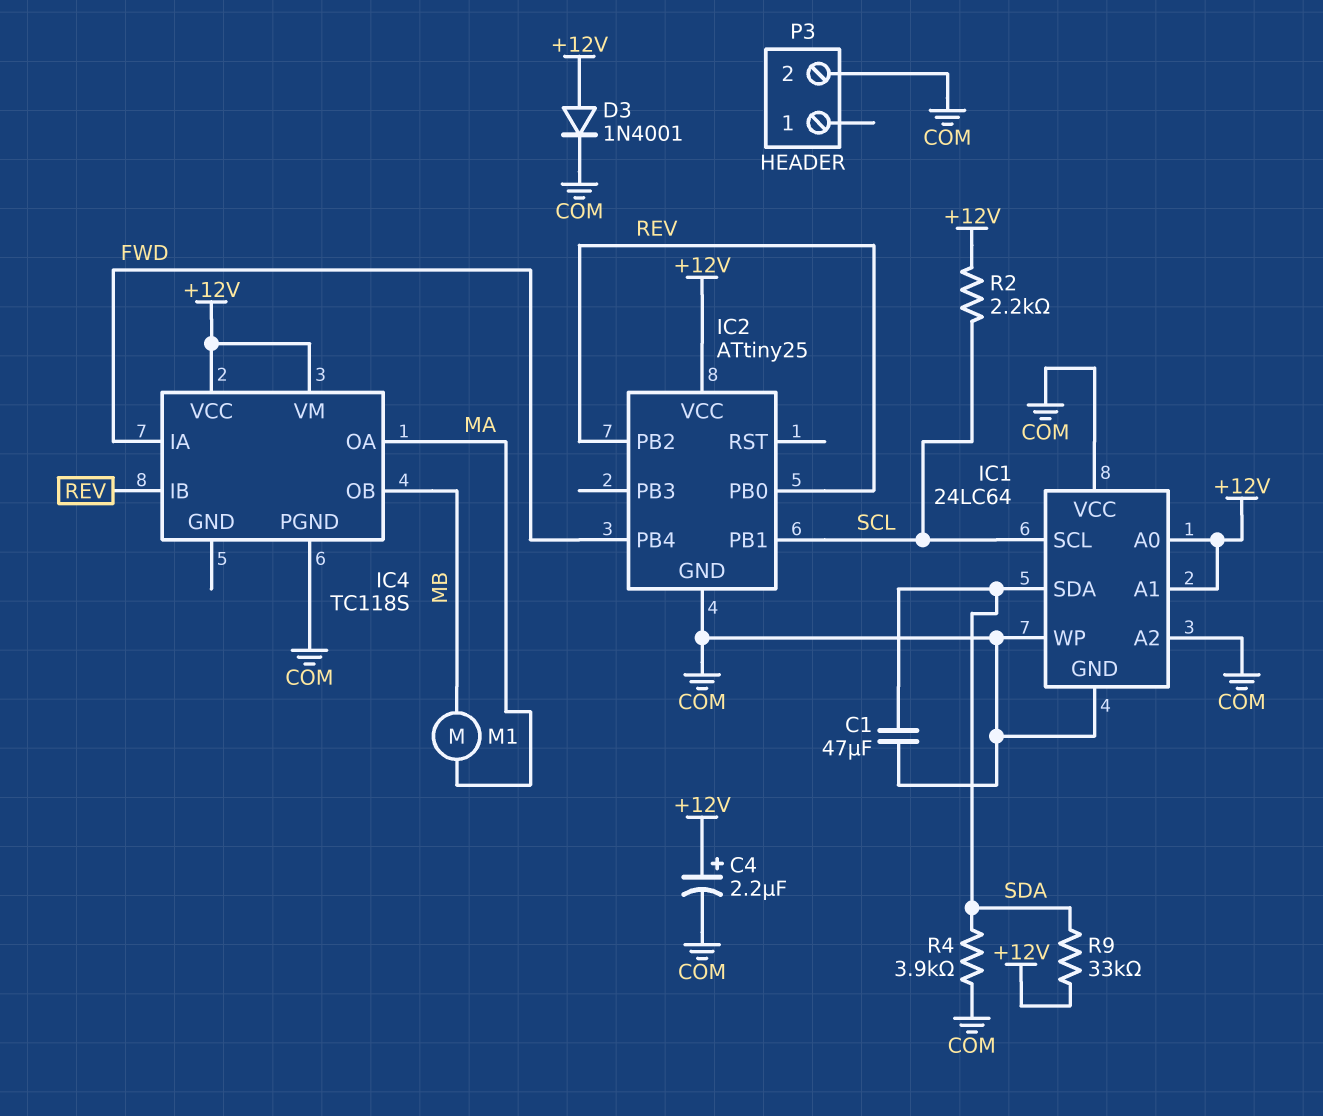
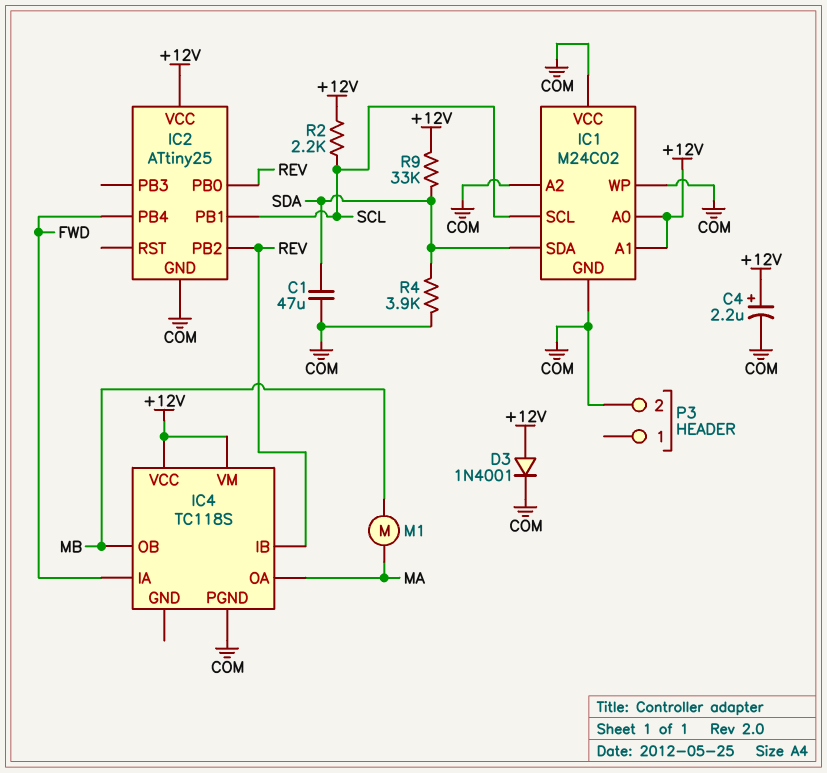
IC1: 24LC64 -> M24C02

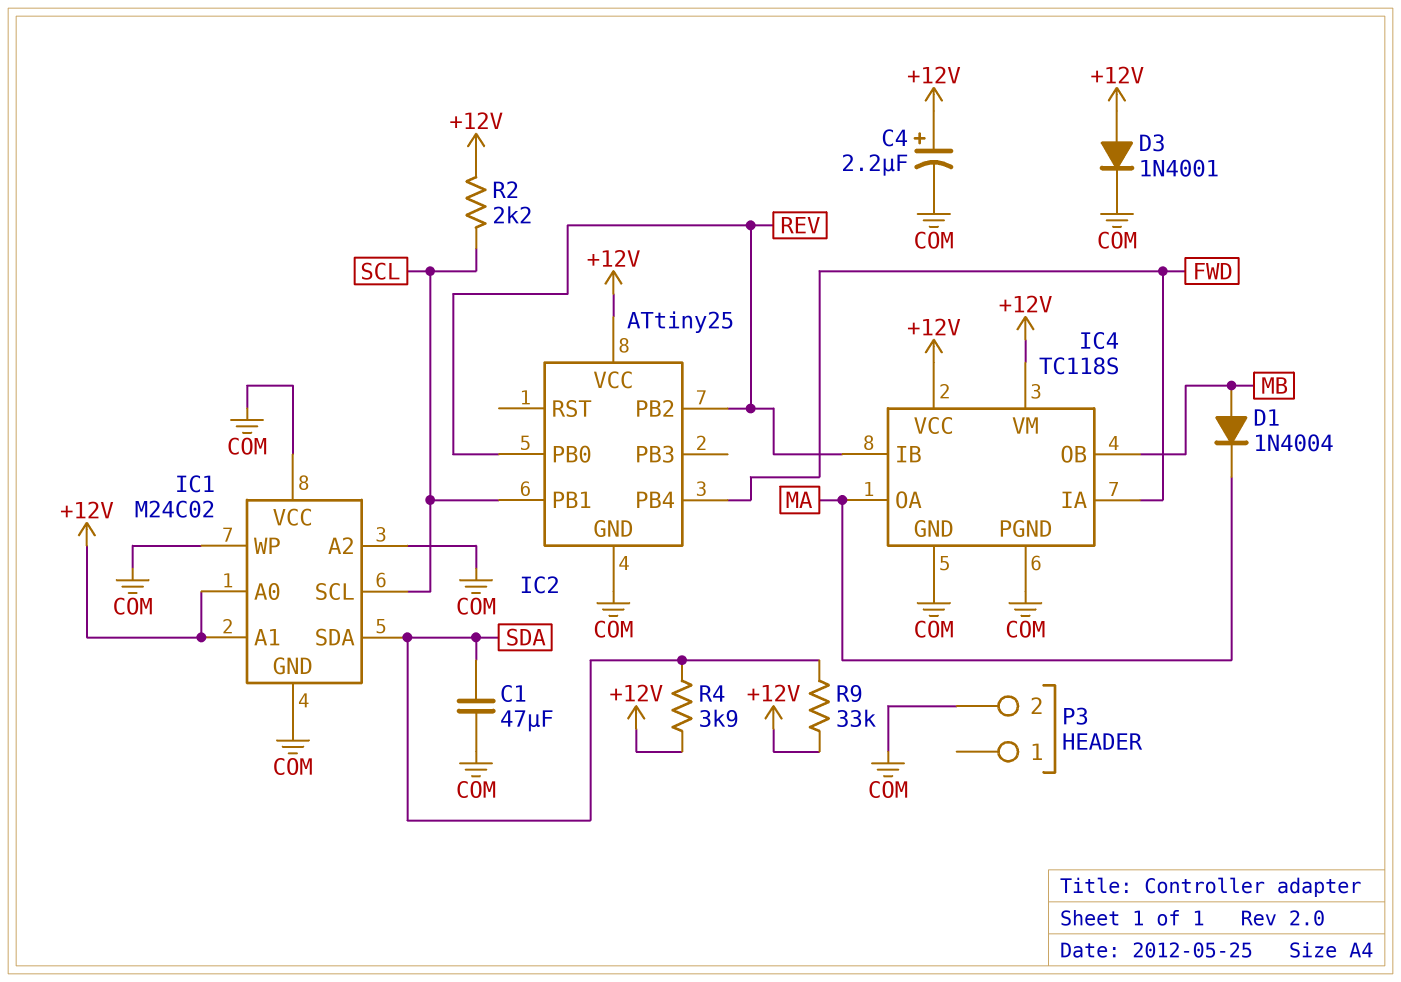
D1: none -> diode 1N4004 (A MB, K MA)
IC4 pin GND: none -> COM
M1: motor (MA, MB) -> none
R4: 3.9k (COM, SDA) -> 3.9k (+12V, SDA)

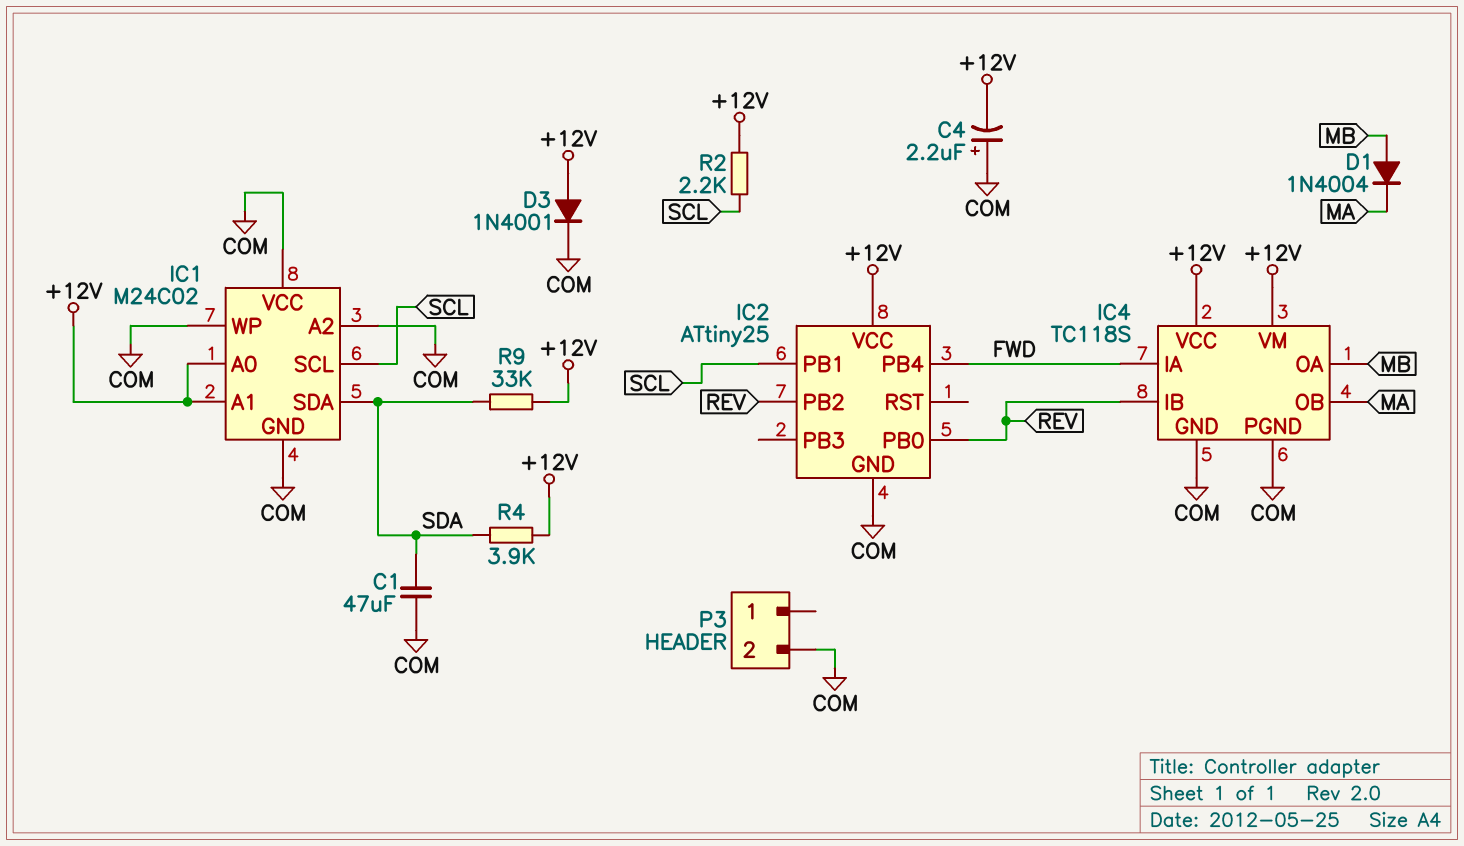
C4: 2.2uF (plus +12V, minus COM) -> 2.2uF (plus COM, minus +12V)
IC4 pin OA: MA -> MB
IC4 pin OB: MB -> MA

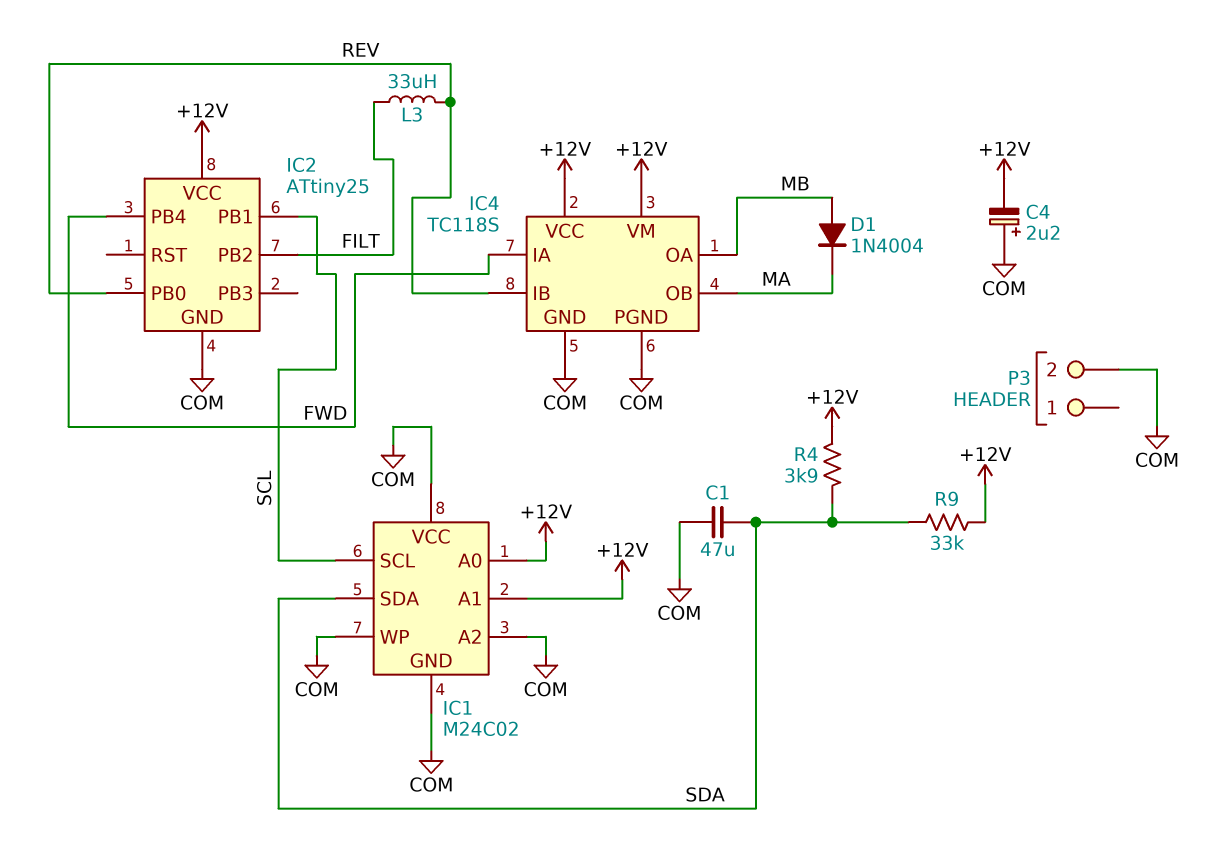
D3: diode 1N4001 (A +12V, K COM) -> none
IC2 pin PB2: REV -> FILT
L3: none -> 33uH (FILT, REV)
R2: 2.2k (+12V, SCL) -> none

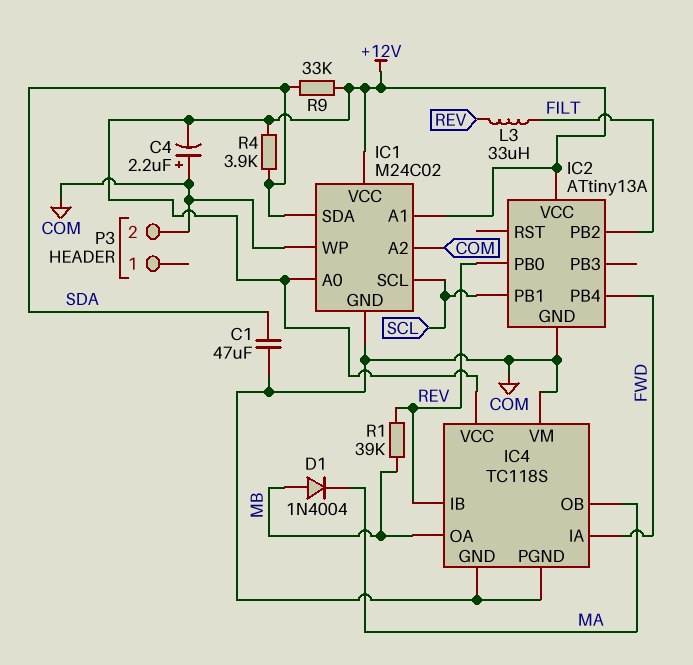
IC1 pin VCC: COM -> +12V
IC2: ATtiny25 -> ATtiny13A
IC4 pin VM: +12V -> COM
R1: none -> 39k (MB, REV)

